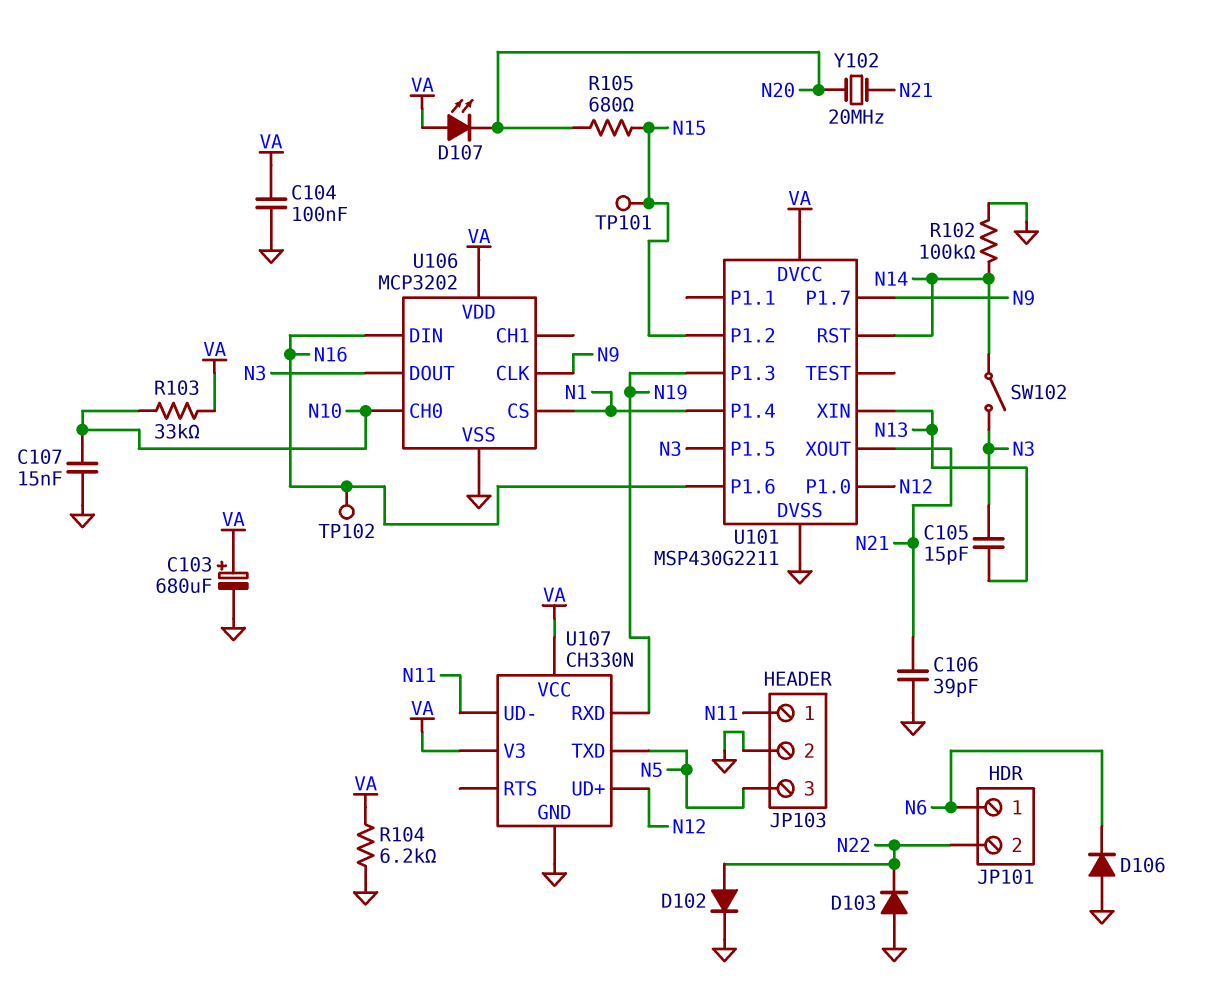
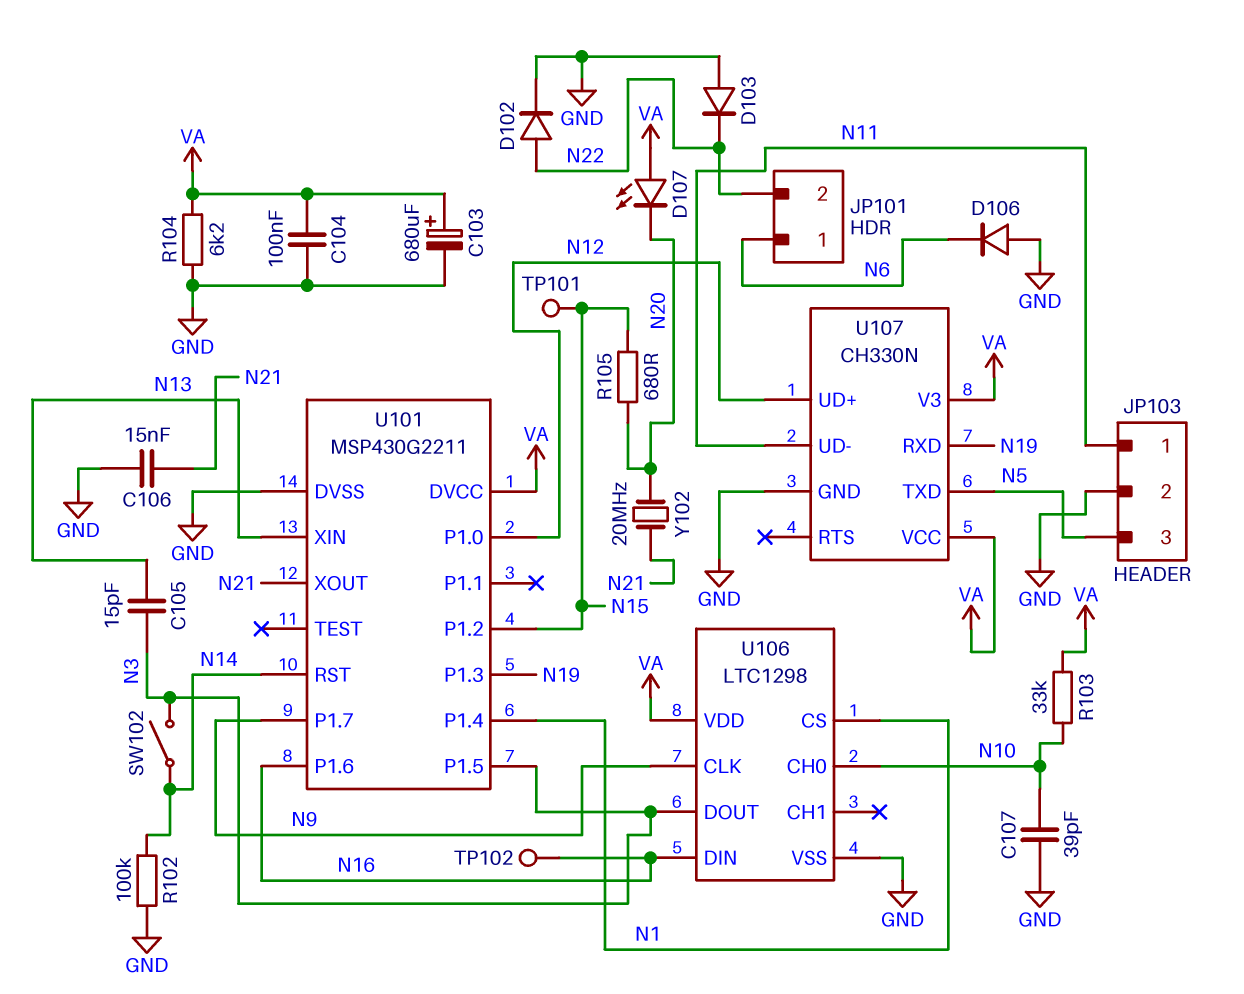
C106: 39pF (GND, N21) -> 15nF (GND, N21)
C107: 15nF (GND, N10) -> 39pF (GND, N10)
U106: MCP3202 -> LTC1298

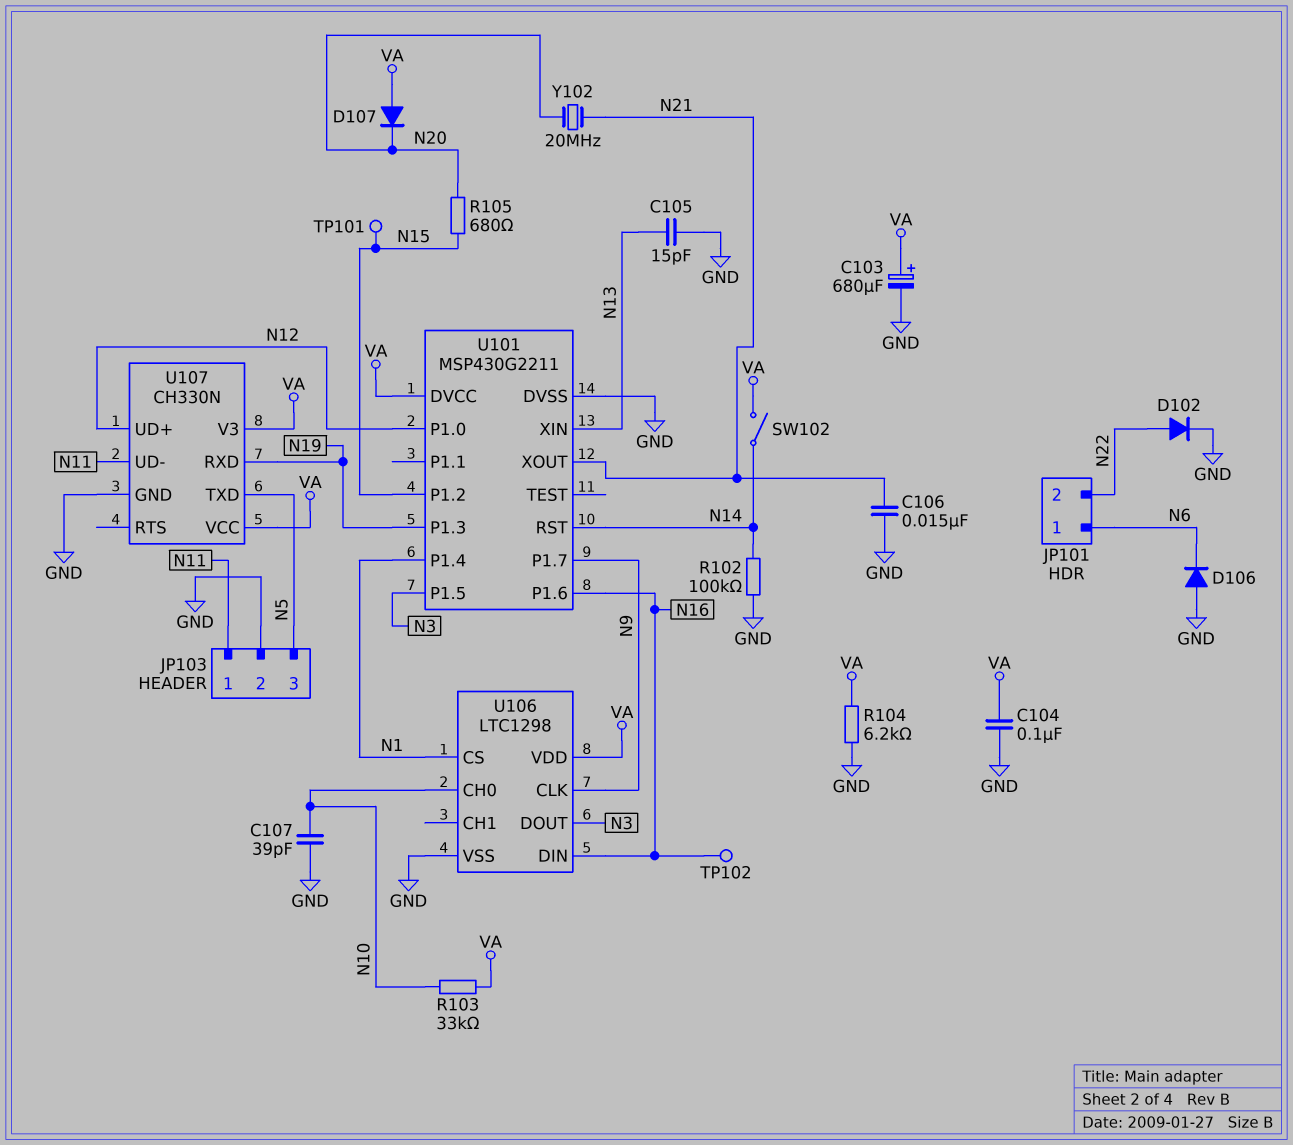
C105: 15pF (N3, N13) -> 15pF (GND, N13)
D103: diode (A GND, K N22) -> none
D107: LED (A VA, K N20) -> diode (A VA, K N20)
SW102: switch (N3, N14) -> switch (N14, VA)

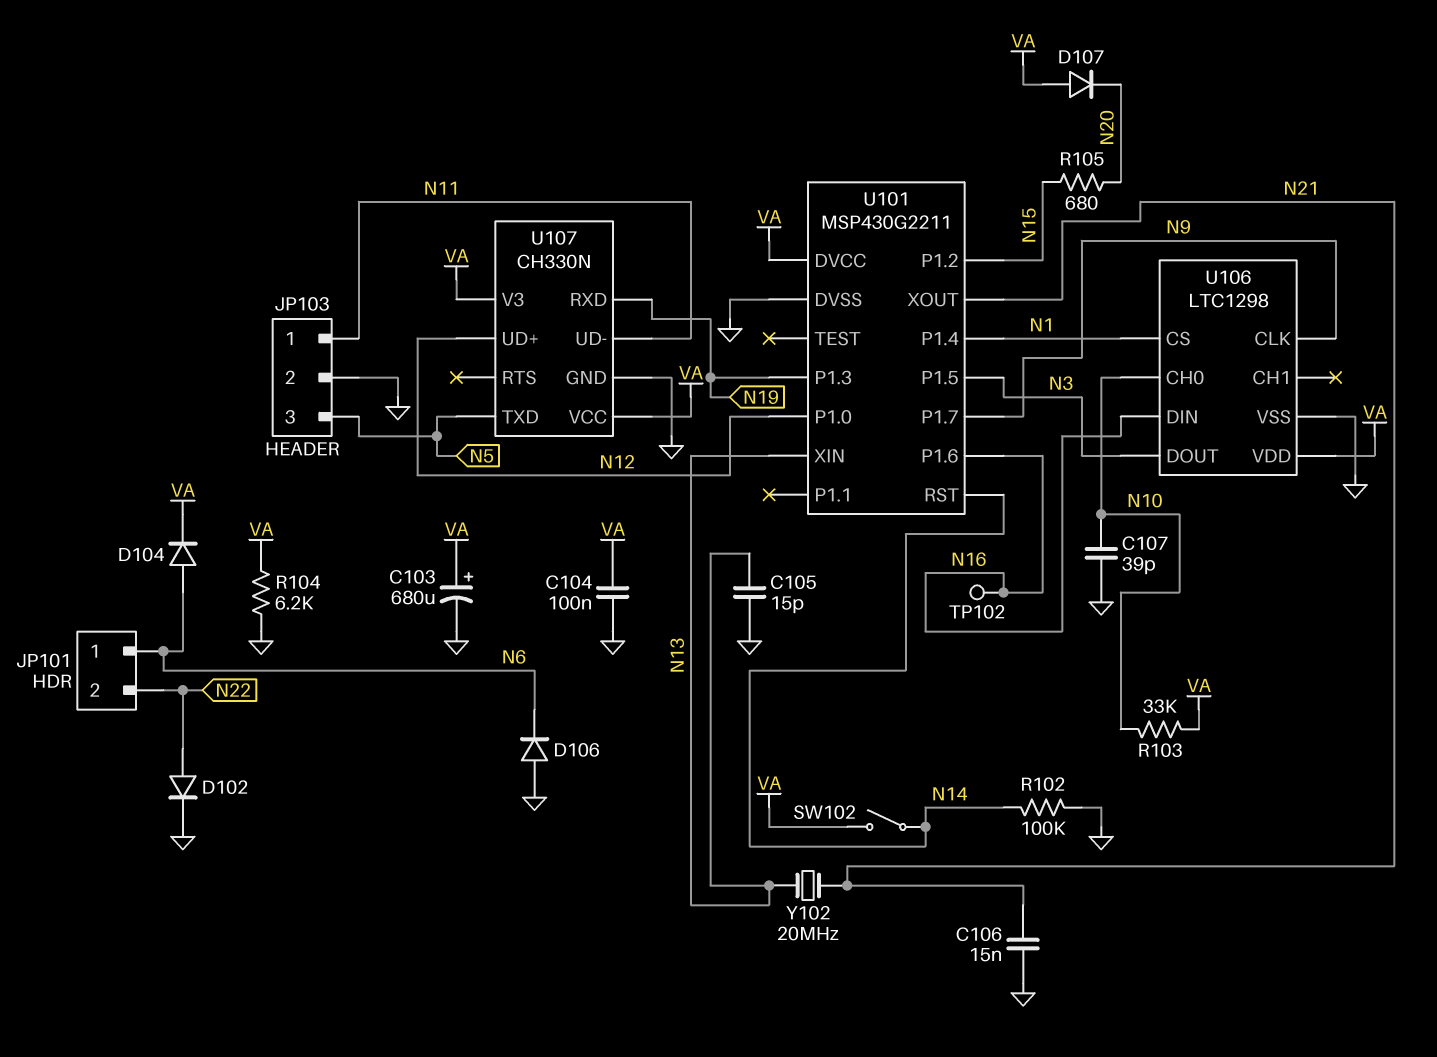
D104: none -> diode (A N6, K VA)
TP101: test point (N15) -> none
Y102: 20MHz (N20, N21) -> 20MHz (N13, N21)

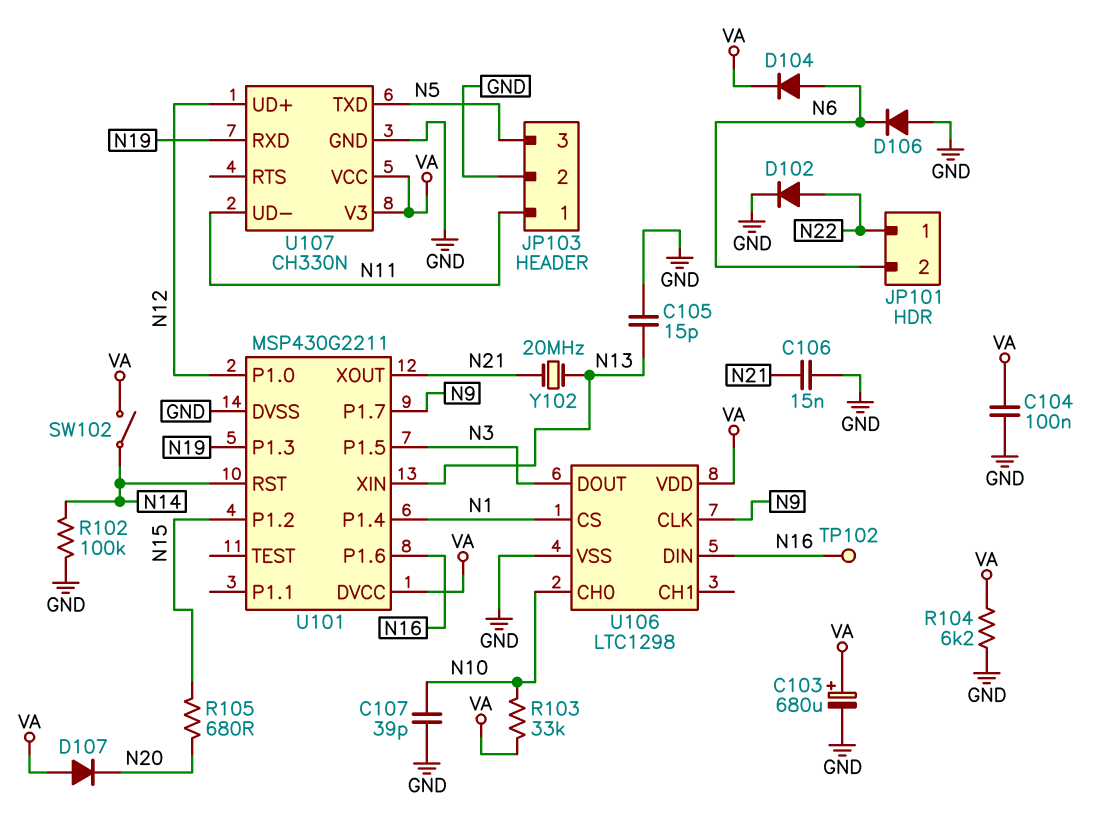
JP101 pin 1: N6 -> N22
JP101 pin 2: N22 -> N6

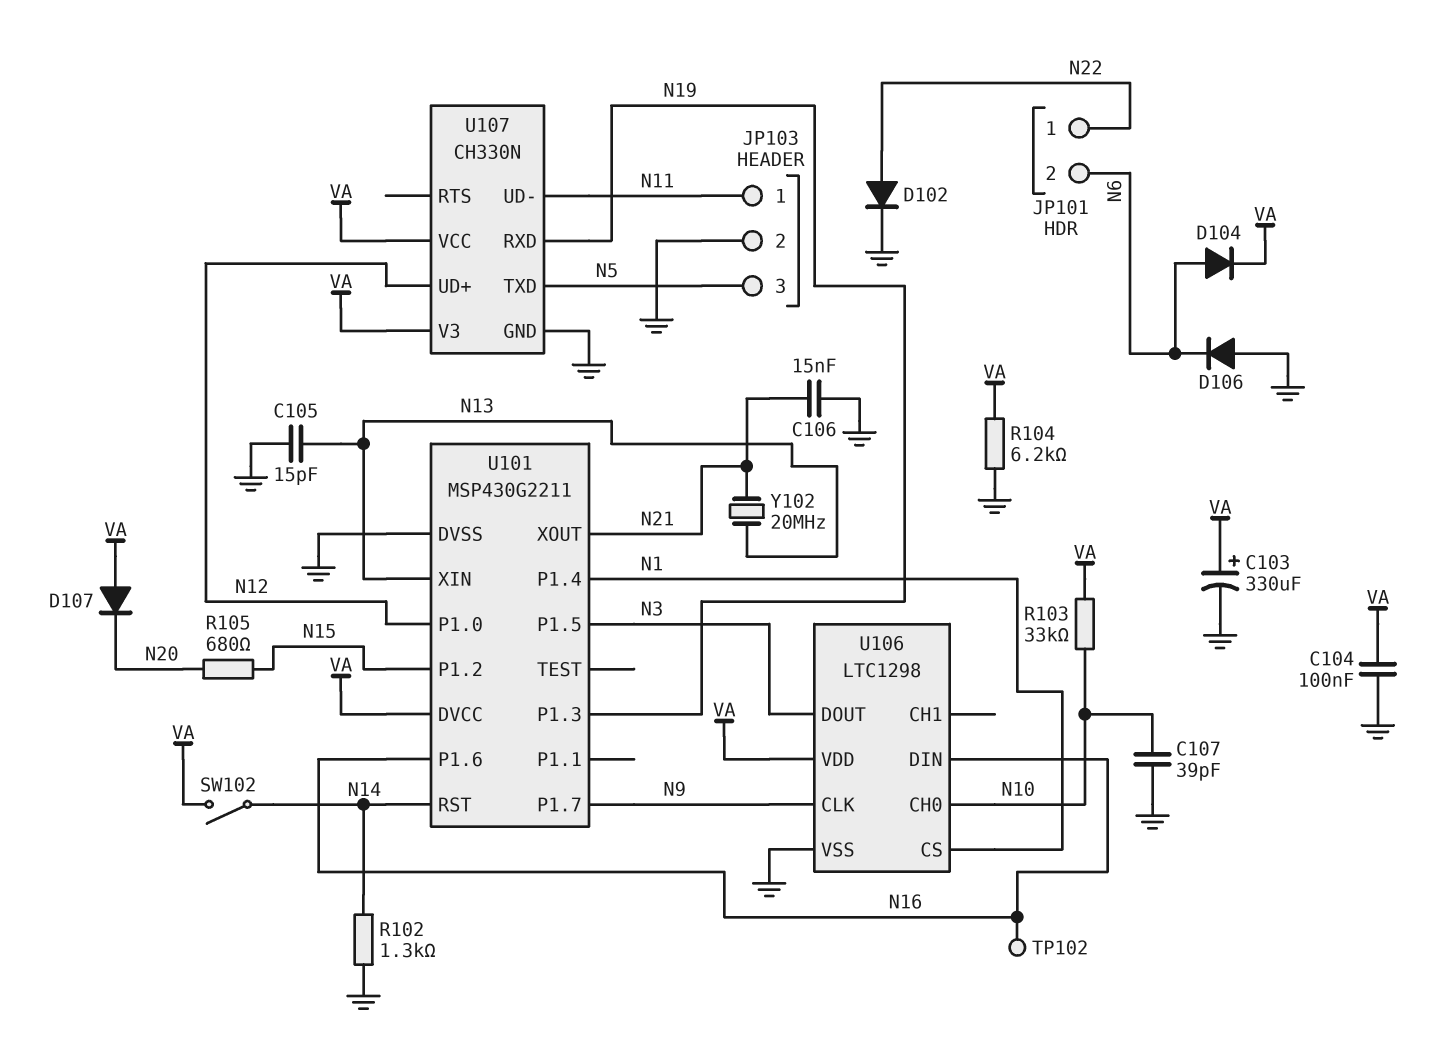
C103: 680uF (plus VA, minus GND) -> 330uF (plus VA, minus GND)
R102: 100k (GND, N14) -> 1.3k (GND, N14)

